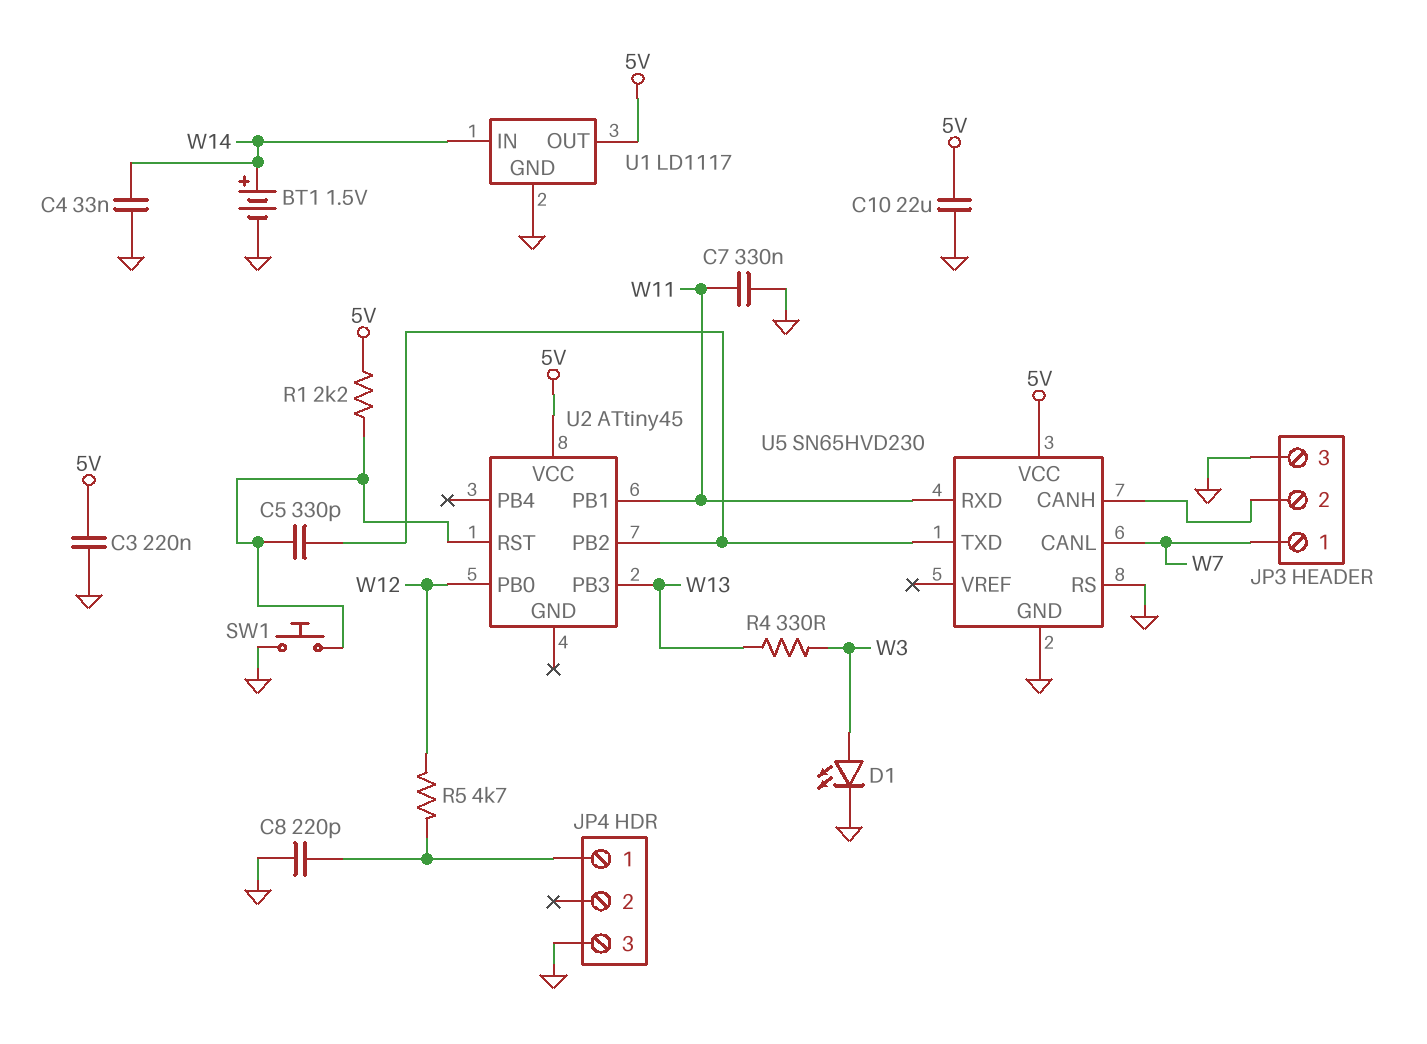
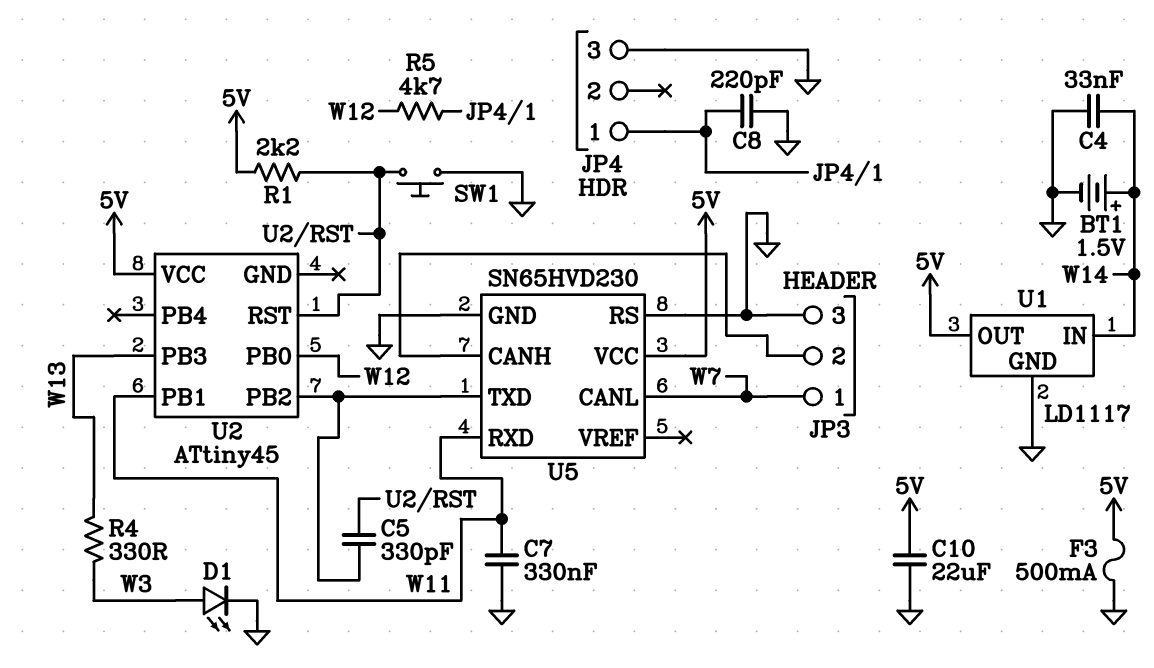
C3: 220nF (5V, GND) -> none
F3: none -> 500mA (5V, GND)

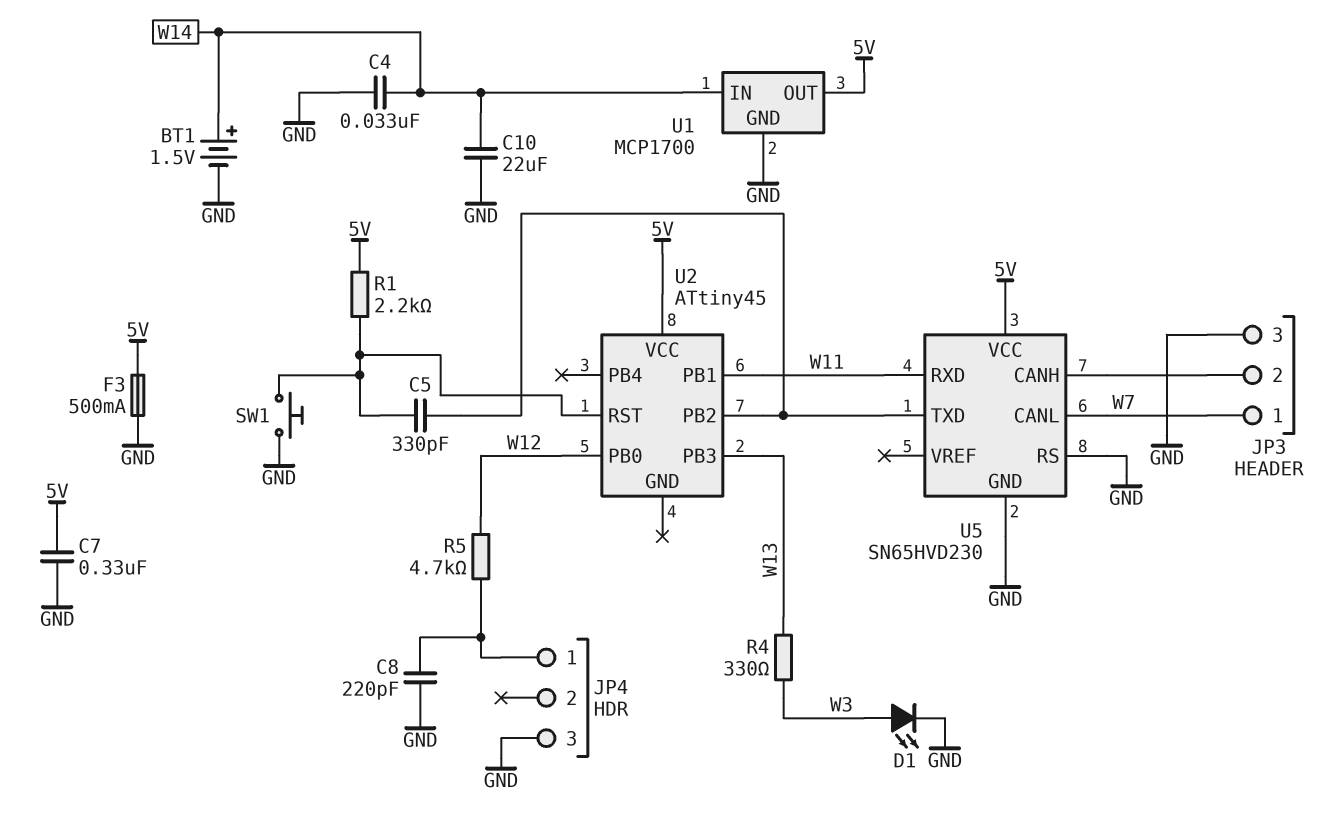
C7: 330nF (GND, W11) -> 330nF (5V, GND)
C10: 22uF (5V, GND) -> 22uF (GND, W14)
U1: LD1117 -> MCP1700

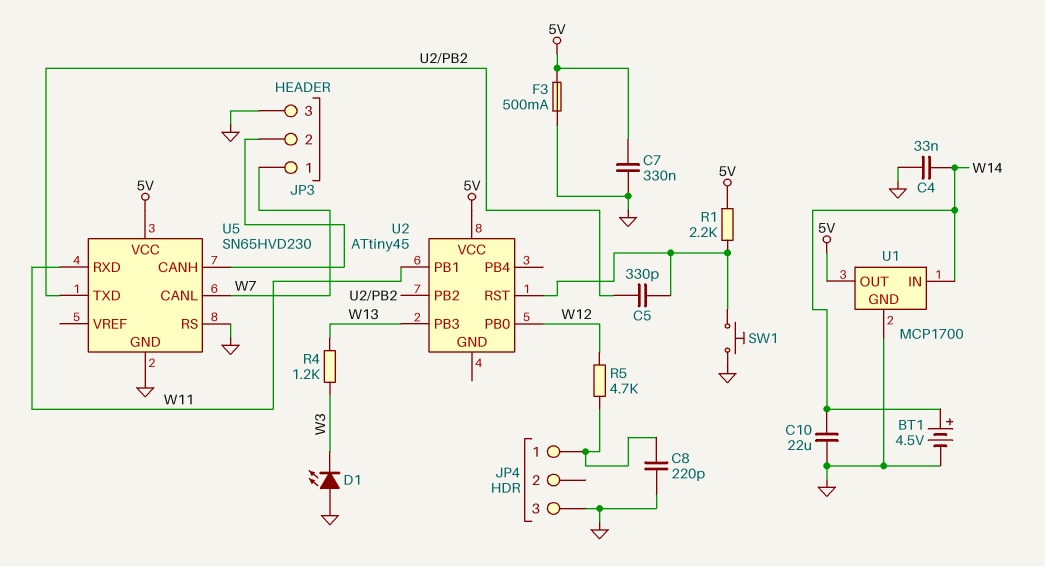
BT1: 1.5V (plus W14, minus GND) -> 4.5V (plus W14, minus GND)
D1: LED (A W3, K GND) -> LED (A GND, K W3)
R4: 330 (W3, W13) -> 1.2k (W3, W13)

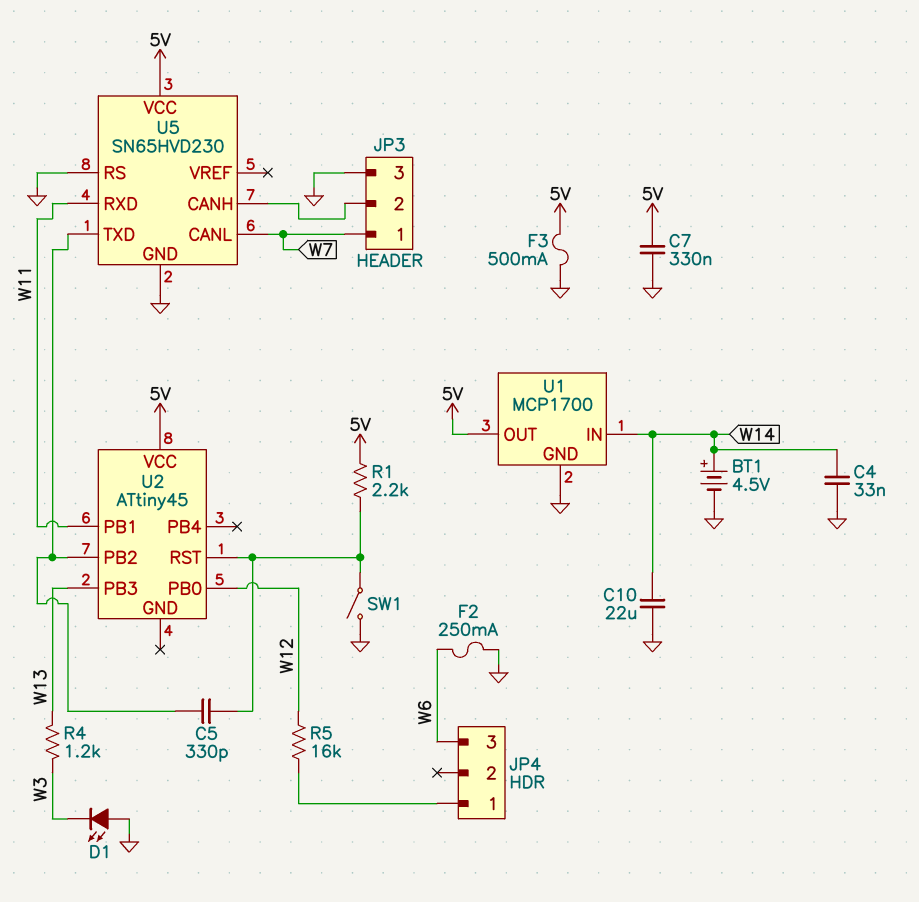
C8: 220pF (GND, JP4/1) -> none
F2: none -> 250mA (GND, W6)
JP4 pin 3: GND -> W6
R5: 4.7k (JP4/1, W12) -> 16k (JP4/1, W12)
SW1: button (GND, U2/RST) -> switch (GND, U2/RST)

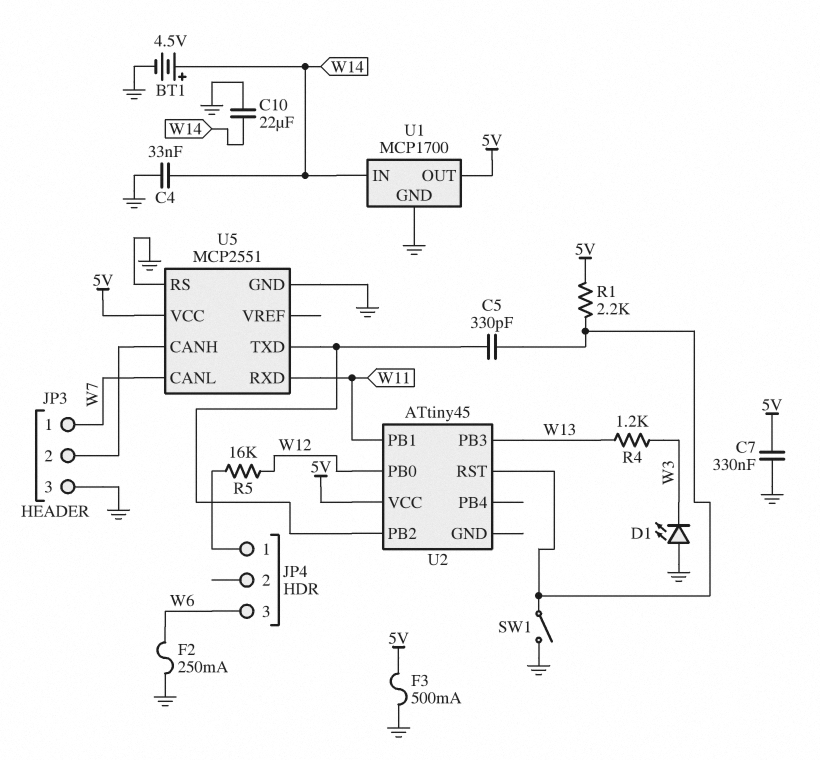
U5: SN65HVD230 -> MCP2551

